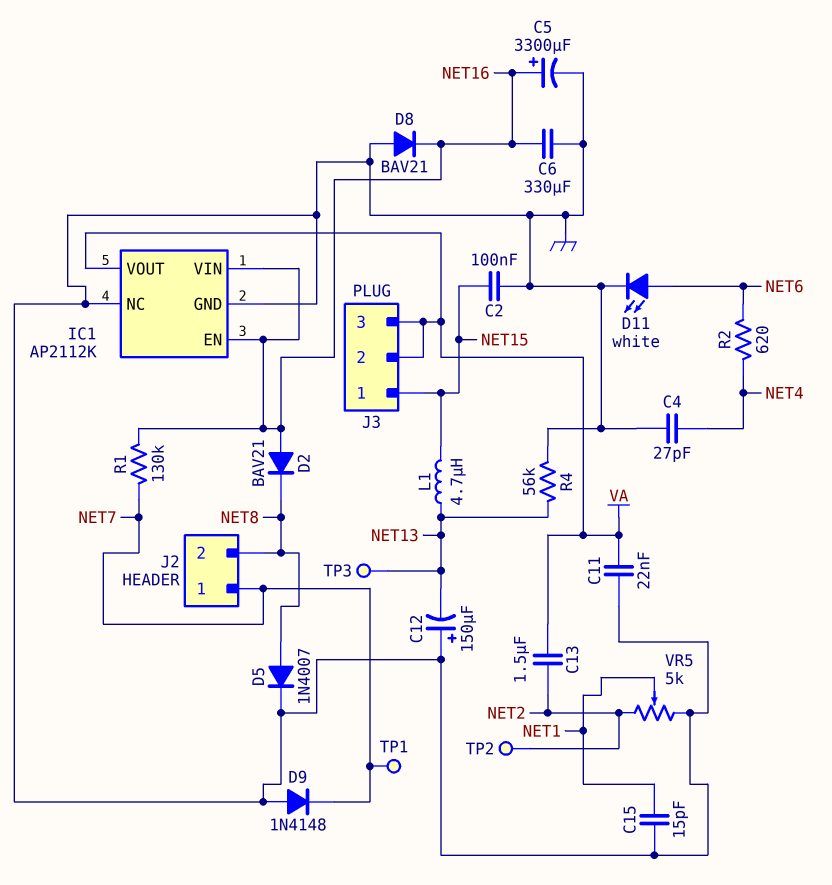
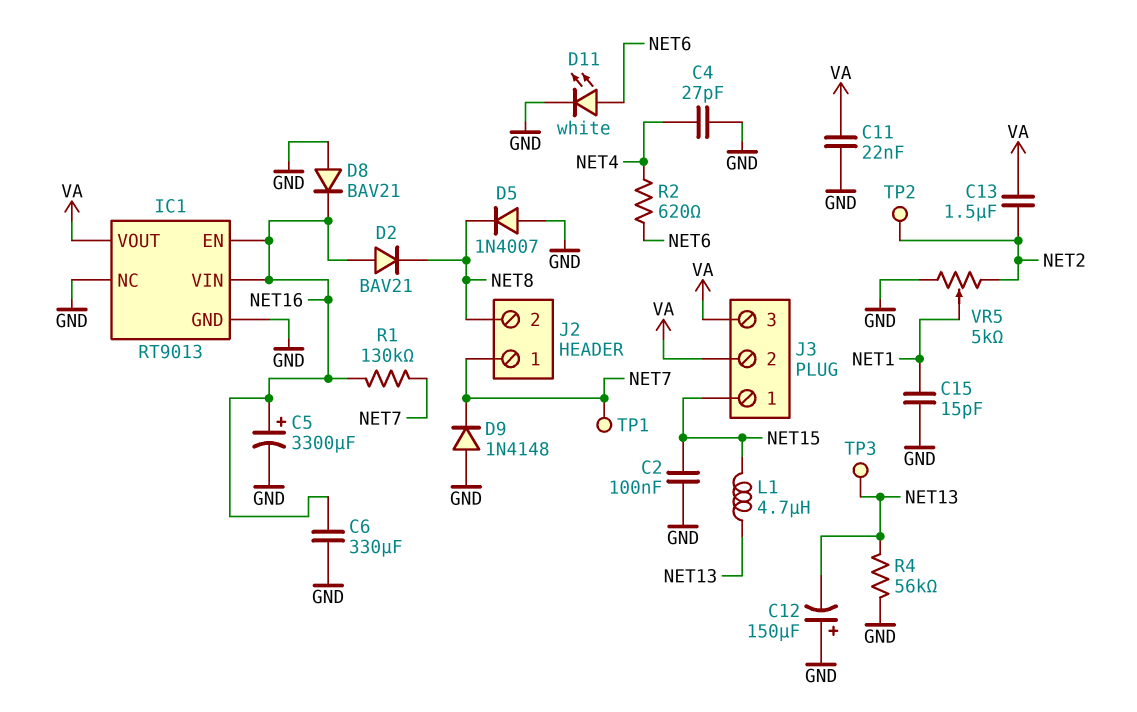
D5: diode 1N4007 (A NET8, K GND) -> diode 1N4007 (A GND, K NET8)
IC1: AP2112K -> RT9013

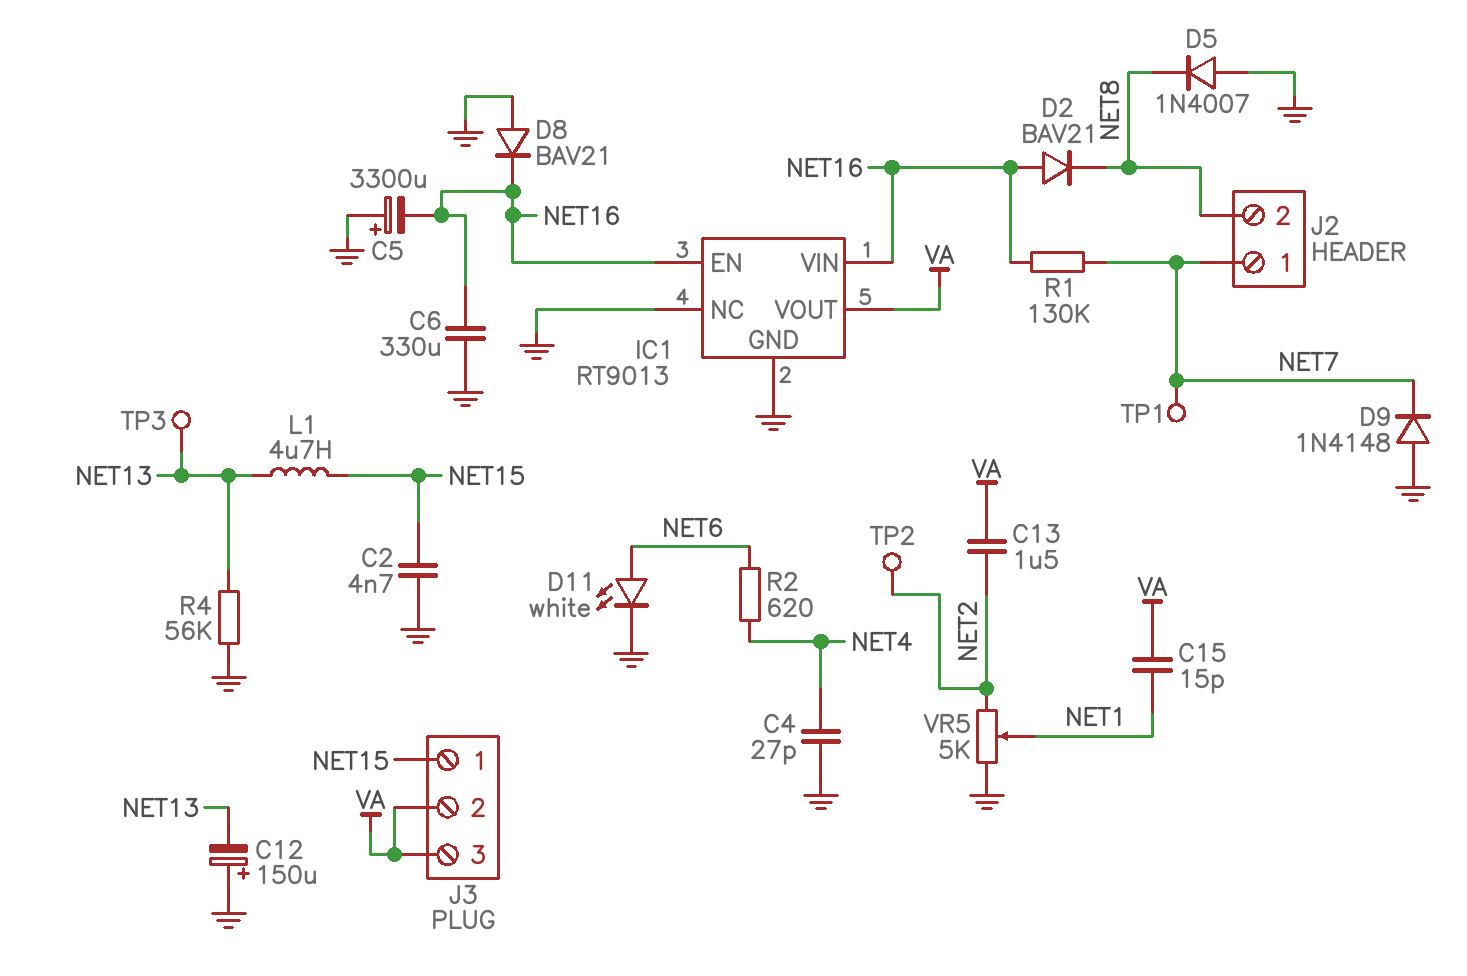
C2: 100nF (GND, NET15) -> 4.7nF (GND, NET15)
C5: 3300uF (plus NET16, minus GND) -> 3300uF (plus GND, minus NET16)
C11: 22nF (GND, VA) -> none
C15: 15pF (GND, NET1) -> 15pF (NET1, VA)

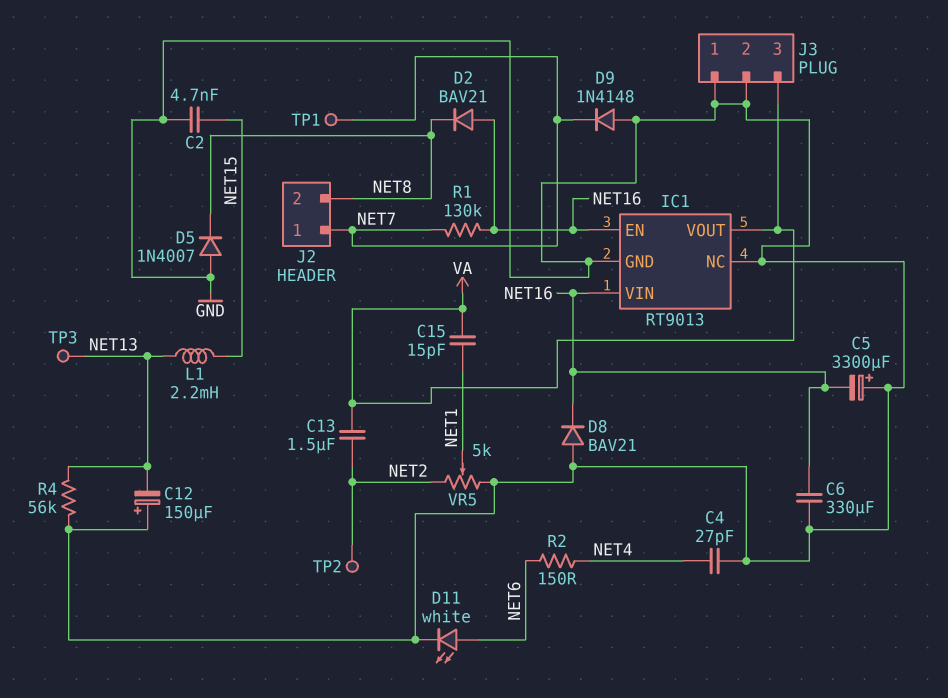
J3 pin 1: NET15 -> GND
J3 pin 2: VA -> GND
L1: 4.7uH (NET13, NET15) -> 2.2mH (NET13, NET15)
R2: 620 (NET4, NET6) -> 150 (NET4, NET6)

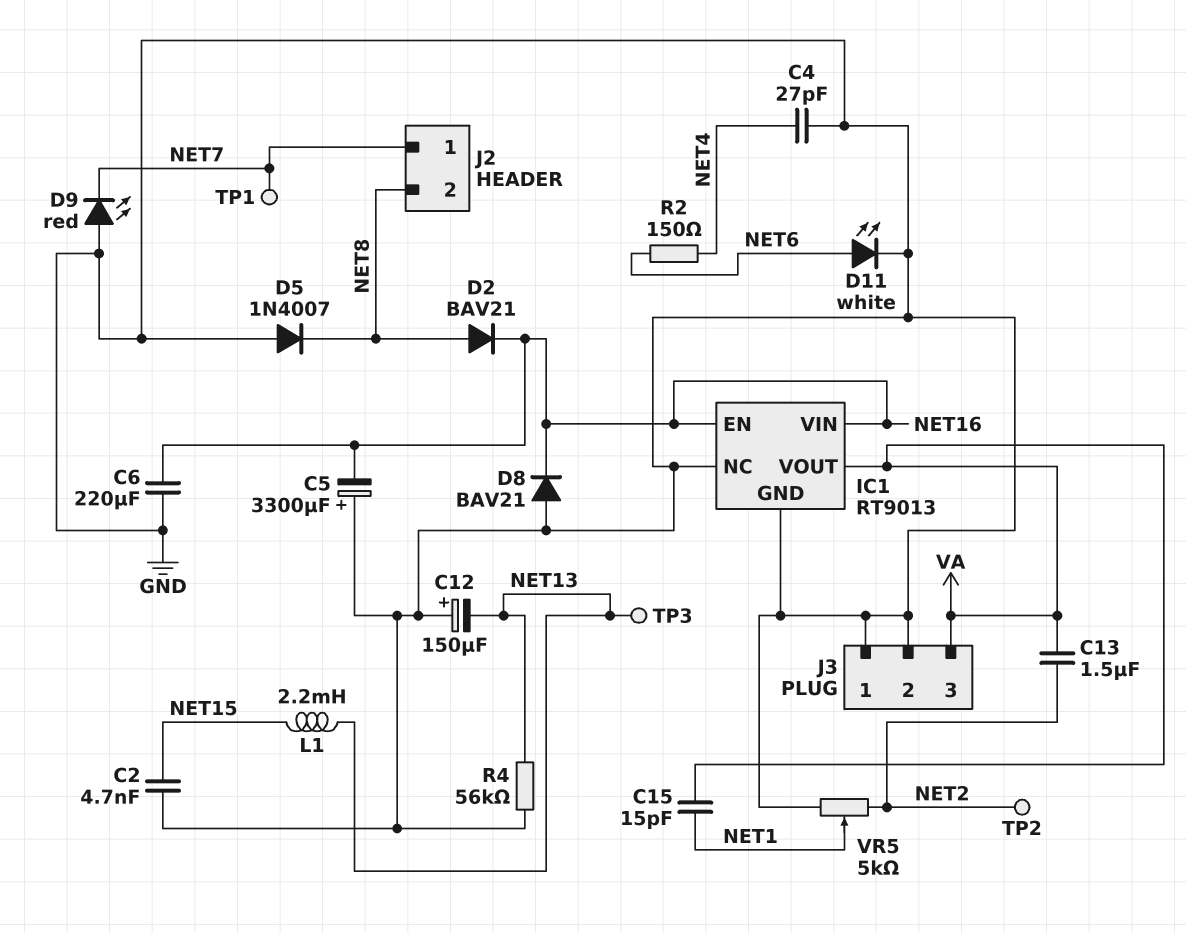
C6: 330uF (GND, NET16) -> 220uF (GND, NET16)
D2: diode BAV21 (A NET16, K NET8) -> diode BAV21 (A NET8, K NET16)
D9: diode 1N4148 (A GND, K NET7) -> LED red (A GND, K NET7)
R1: 130k (NET7, NET16) -> none

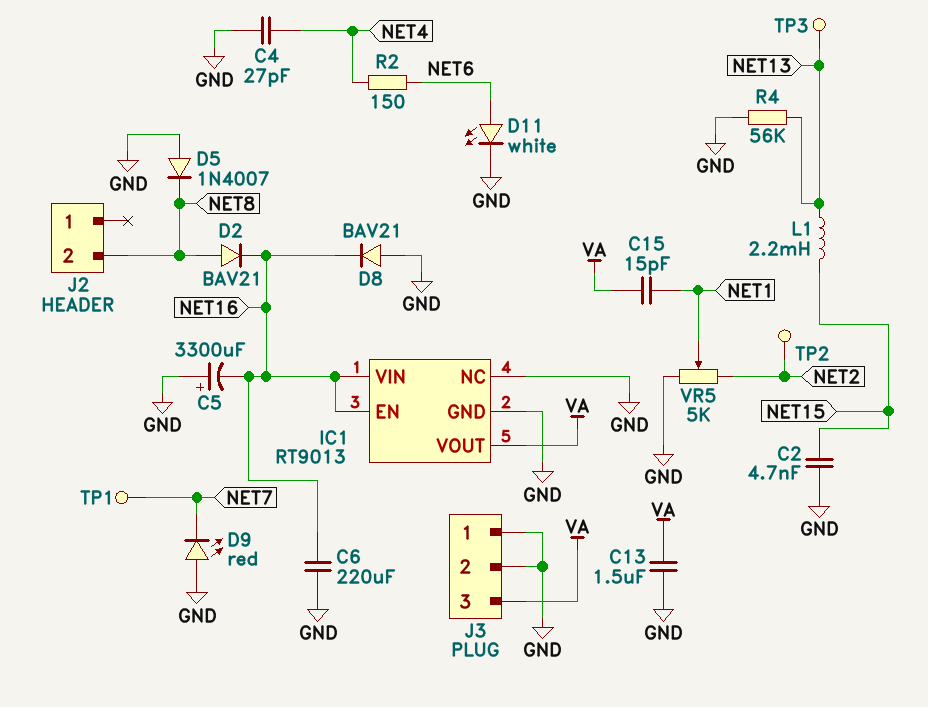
C12: 150uF (plus GND, minus NET13) -> none
C13: 1.5uF (NET2, VA) -> 1.5uF (GND, VA)
J2 pin 1: NET7 -> none

